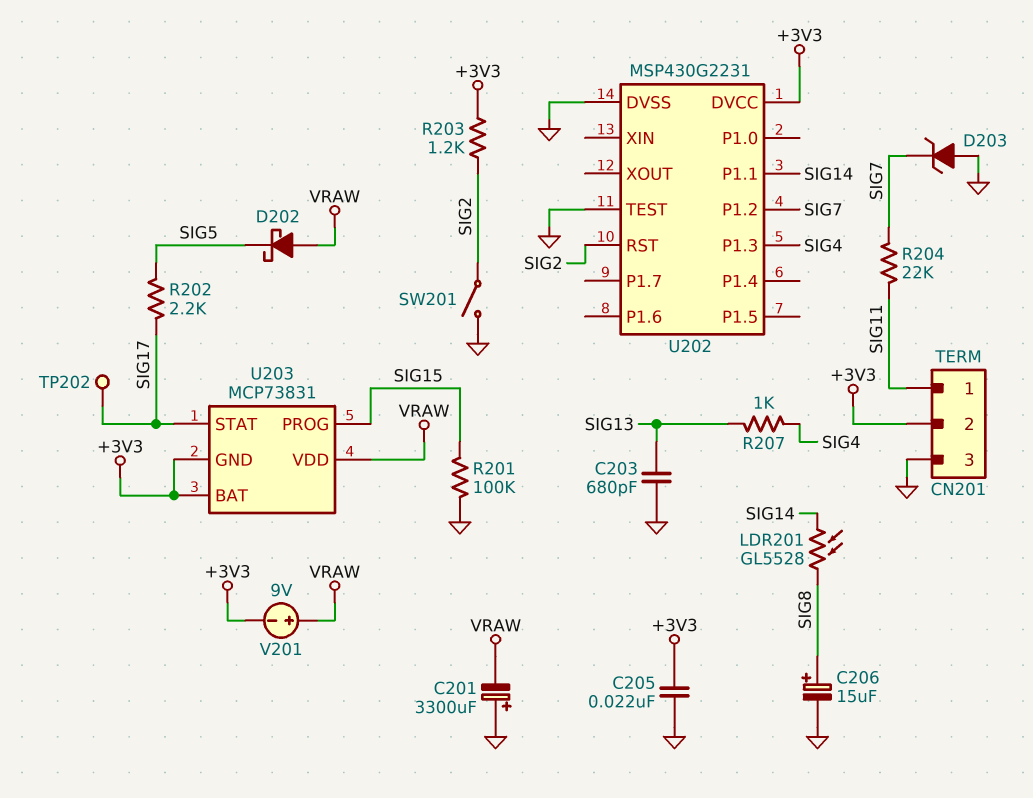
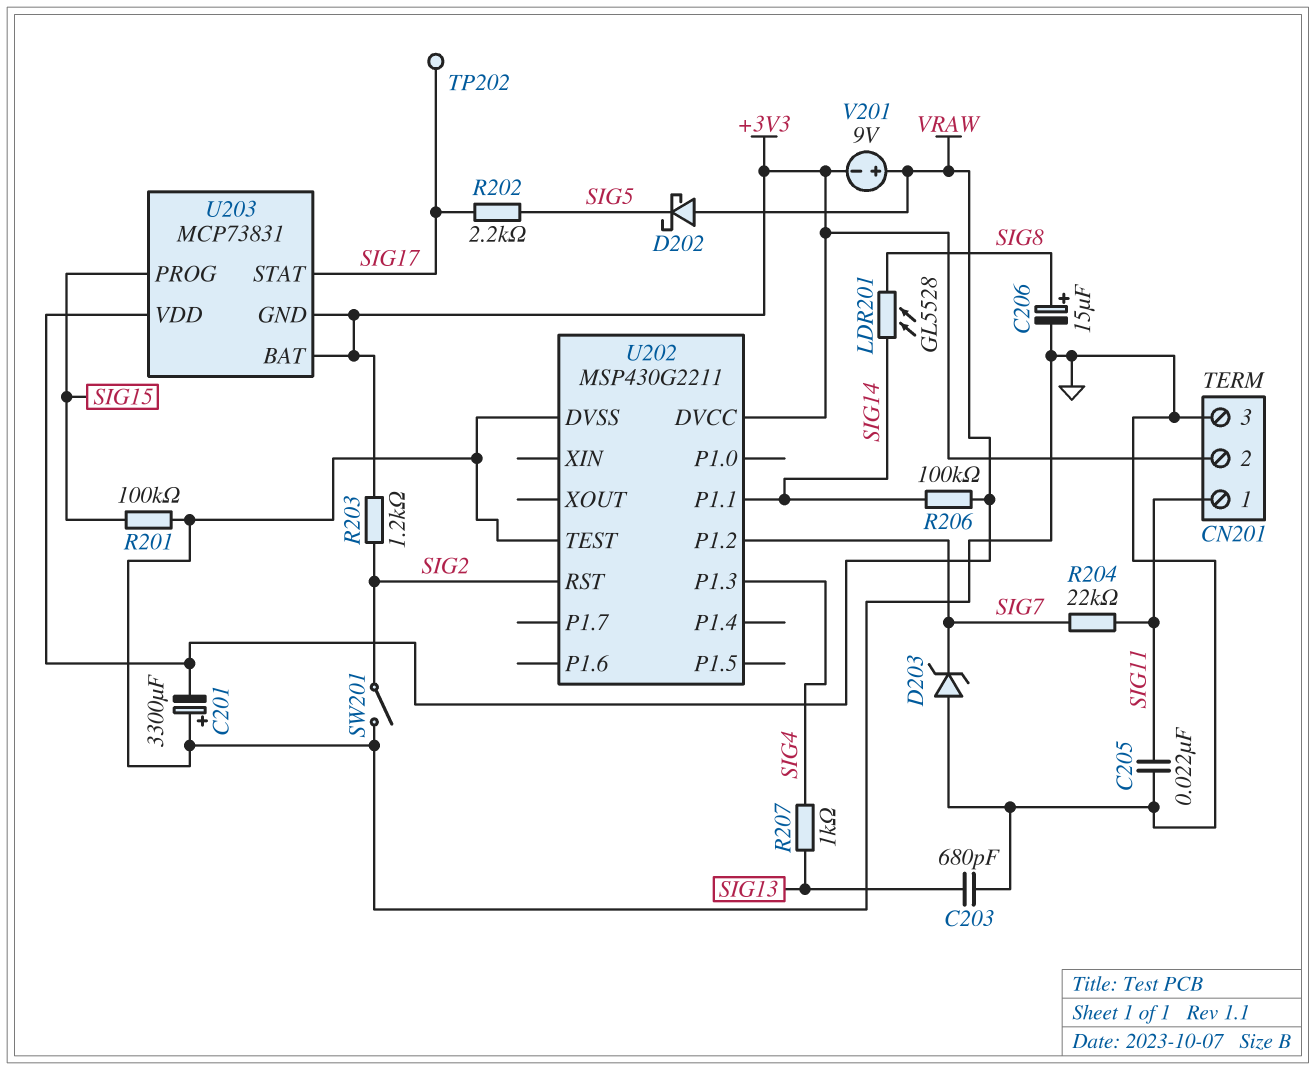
C205: 22nF (+3V3, GND) -> 22nF (GND, SIG11)
R206: none -> 100k (SIG14, VRAW)
U202: MSP430G2231 -> MSP430G2211

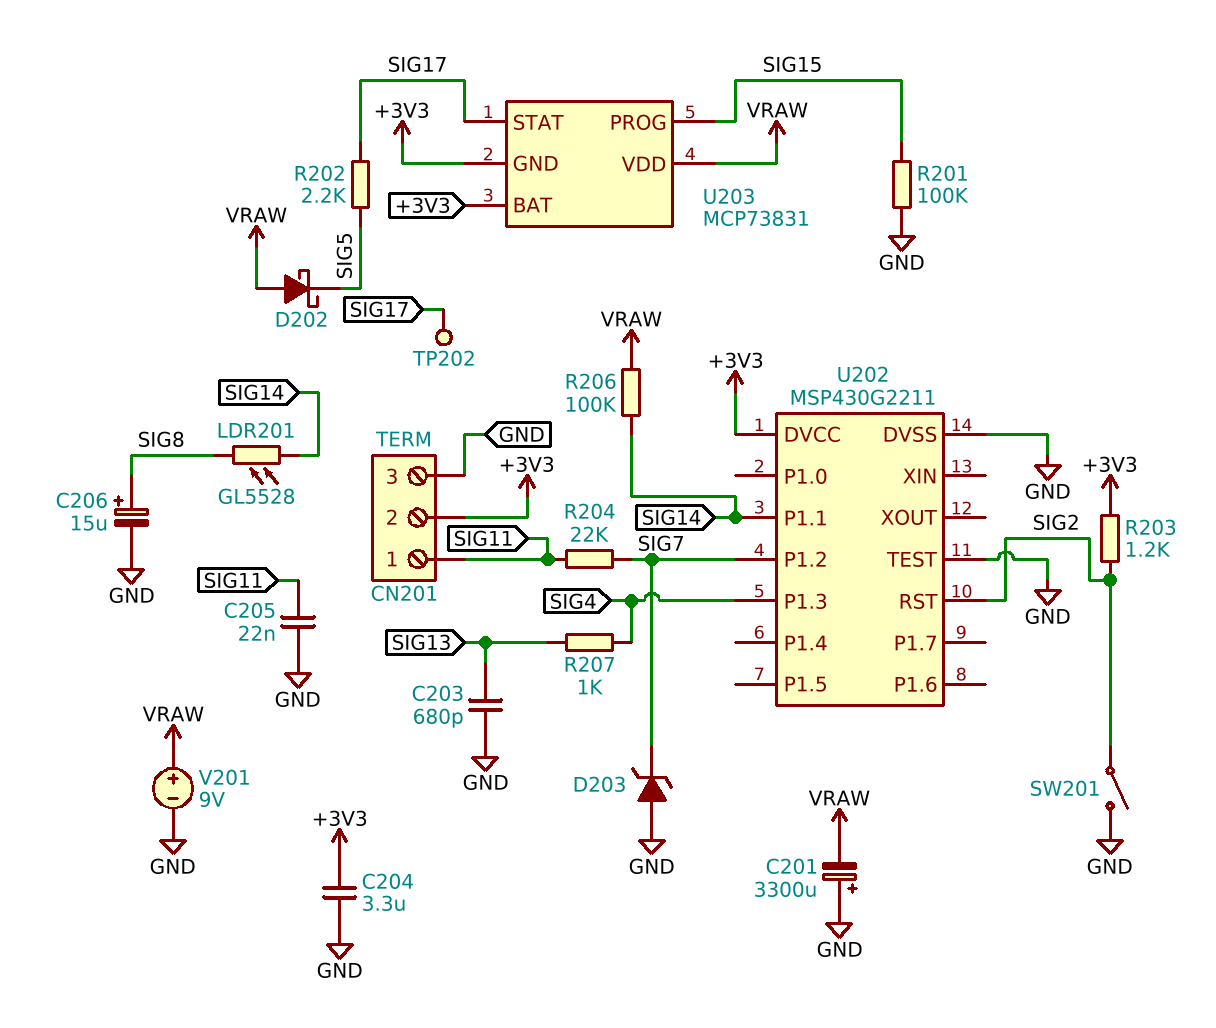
C204: none -> 3.3uF (+3V3, GND)
V201: 9V (plus VRAW, minus +3V3) -> 9V (plus VRAW, minus GND)

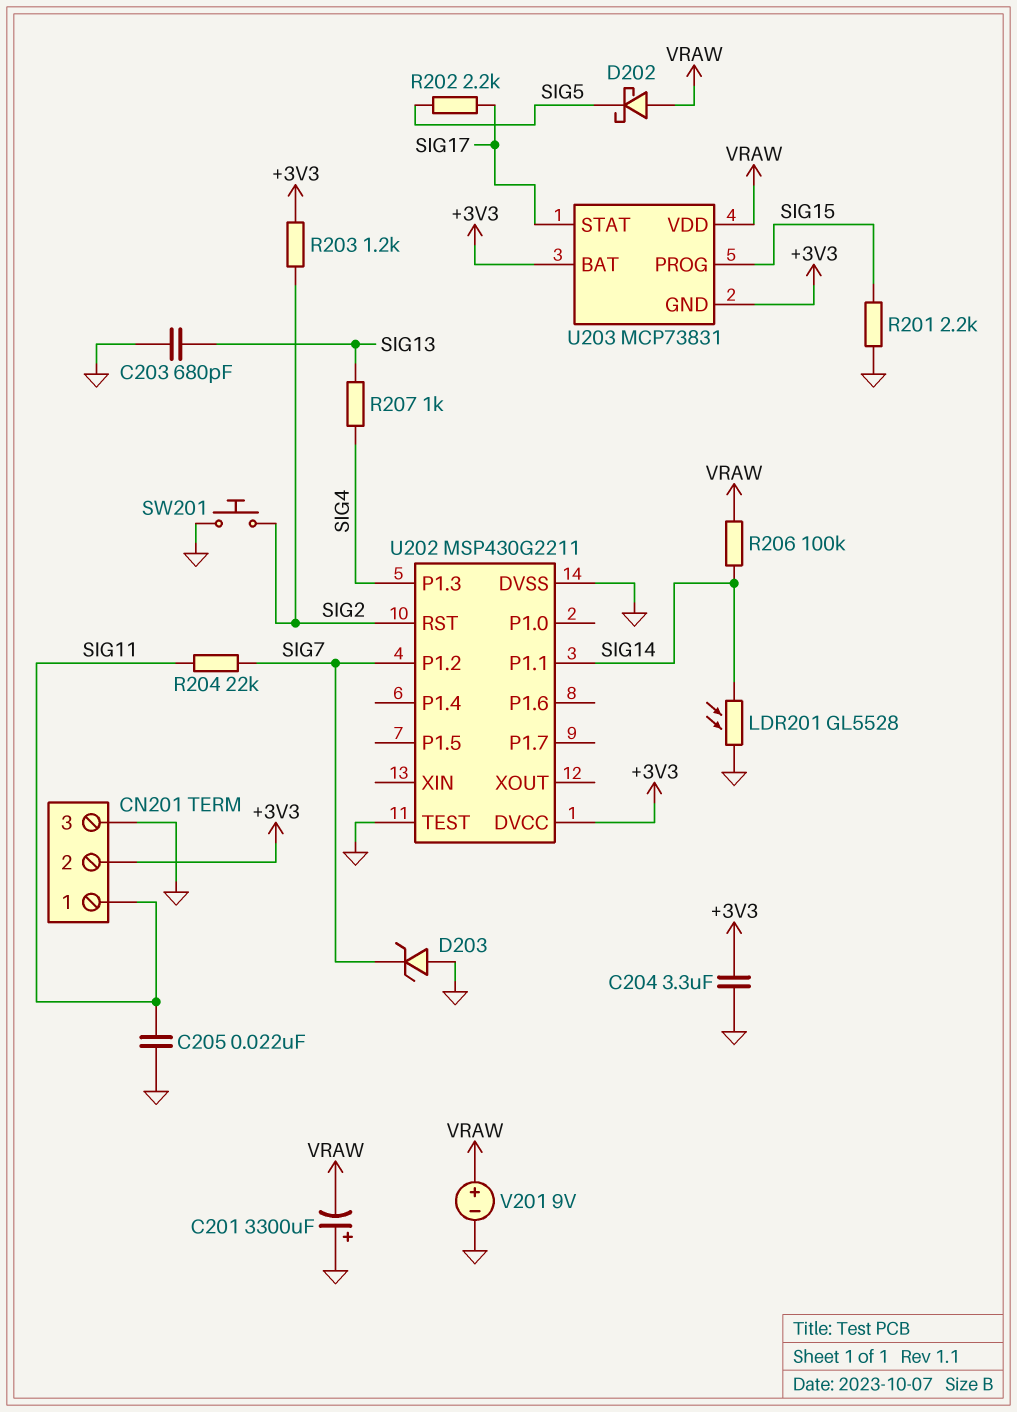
C206: 15uF (plus SIG8, minus GND) -> none
LDR201: GL5528 (SIG8, SIG14) -> GL5528 (GND, SIG14)
R201: 100k (GND, SIG15) -> 2.2k (GND, SIG15)
SW201: switch (GND, SIG2) -> button (GND, SIG2)
TP202: test point (SIG17) -> none

